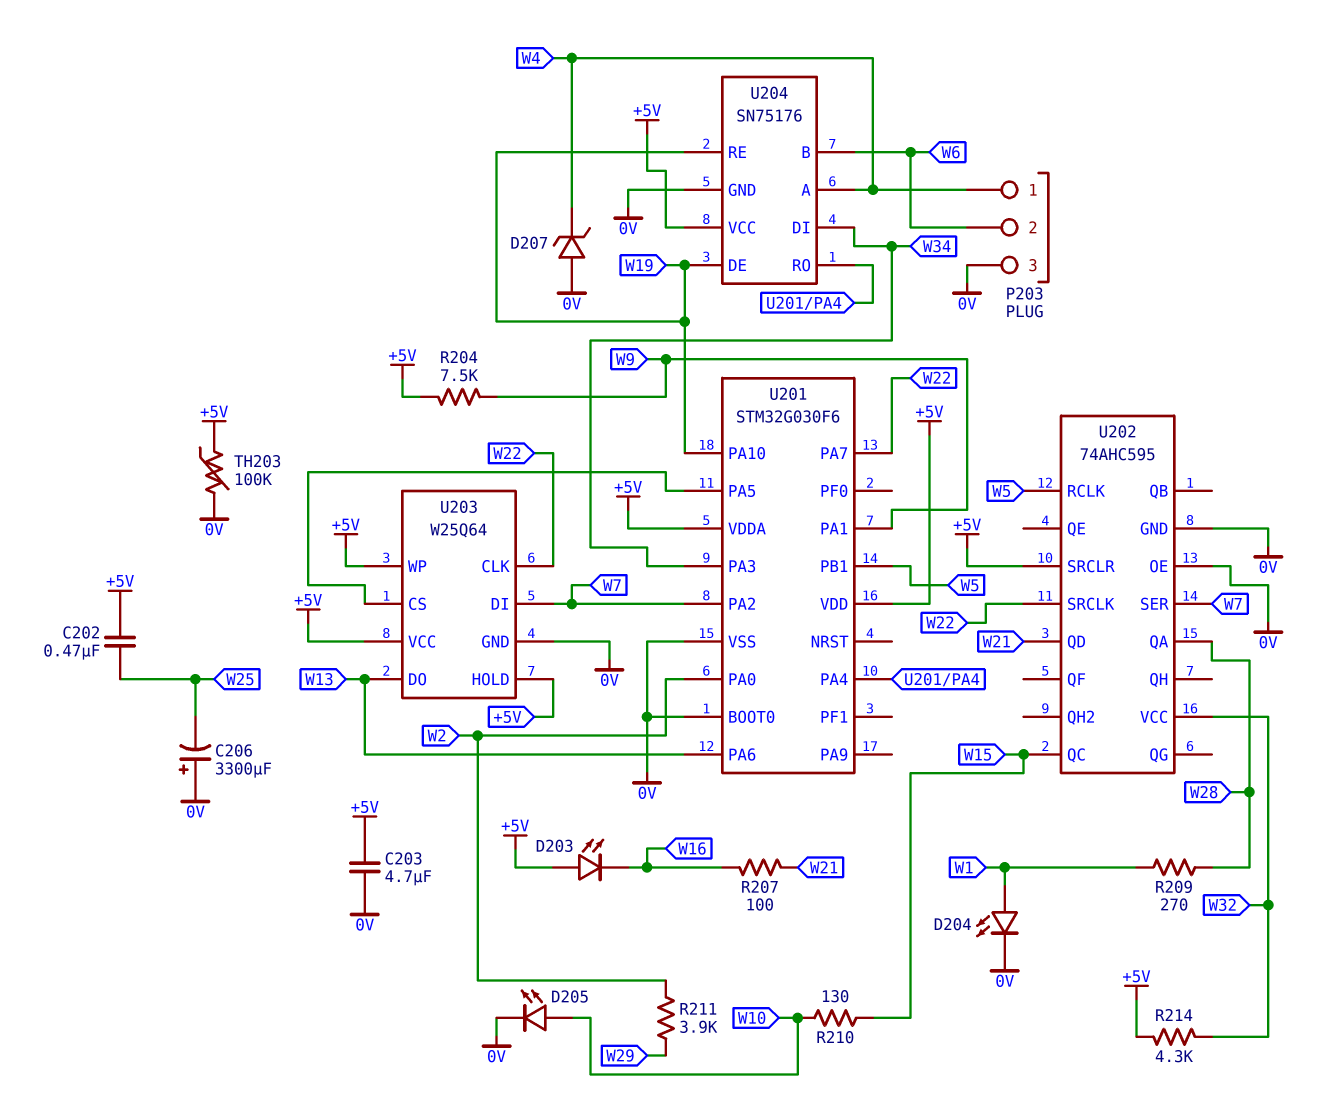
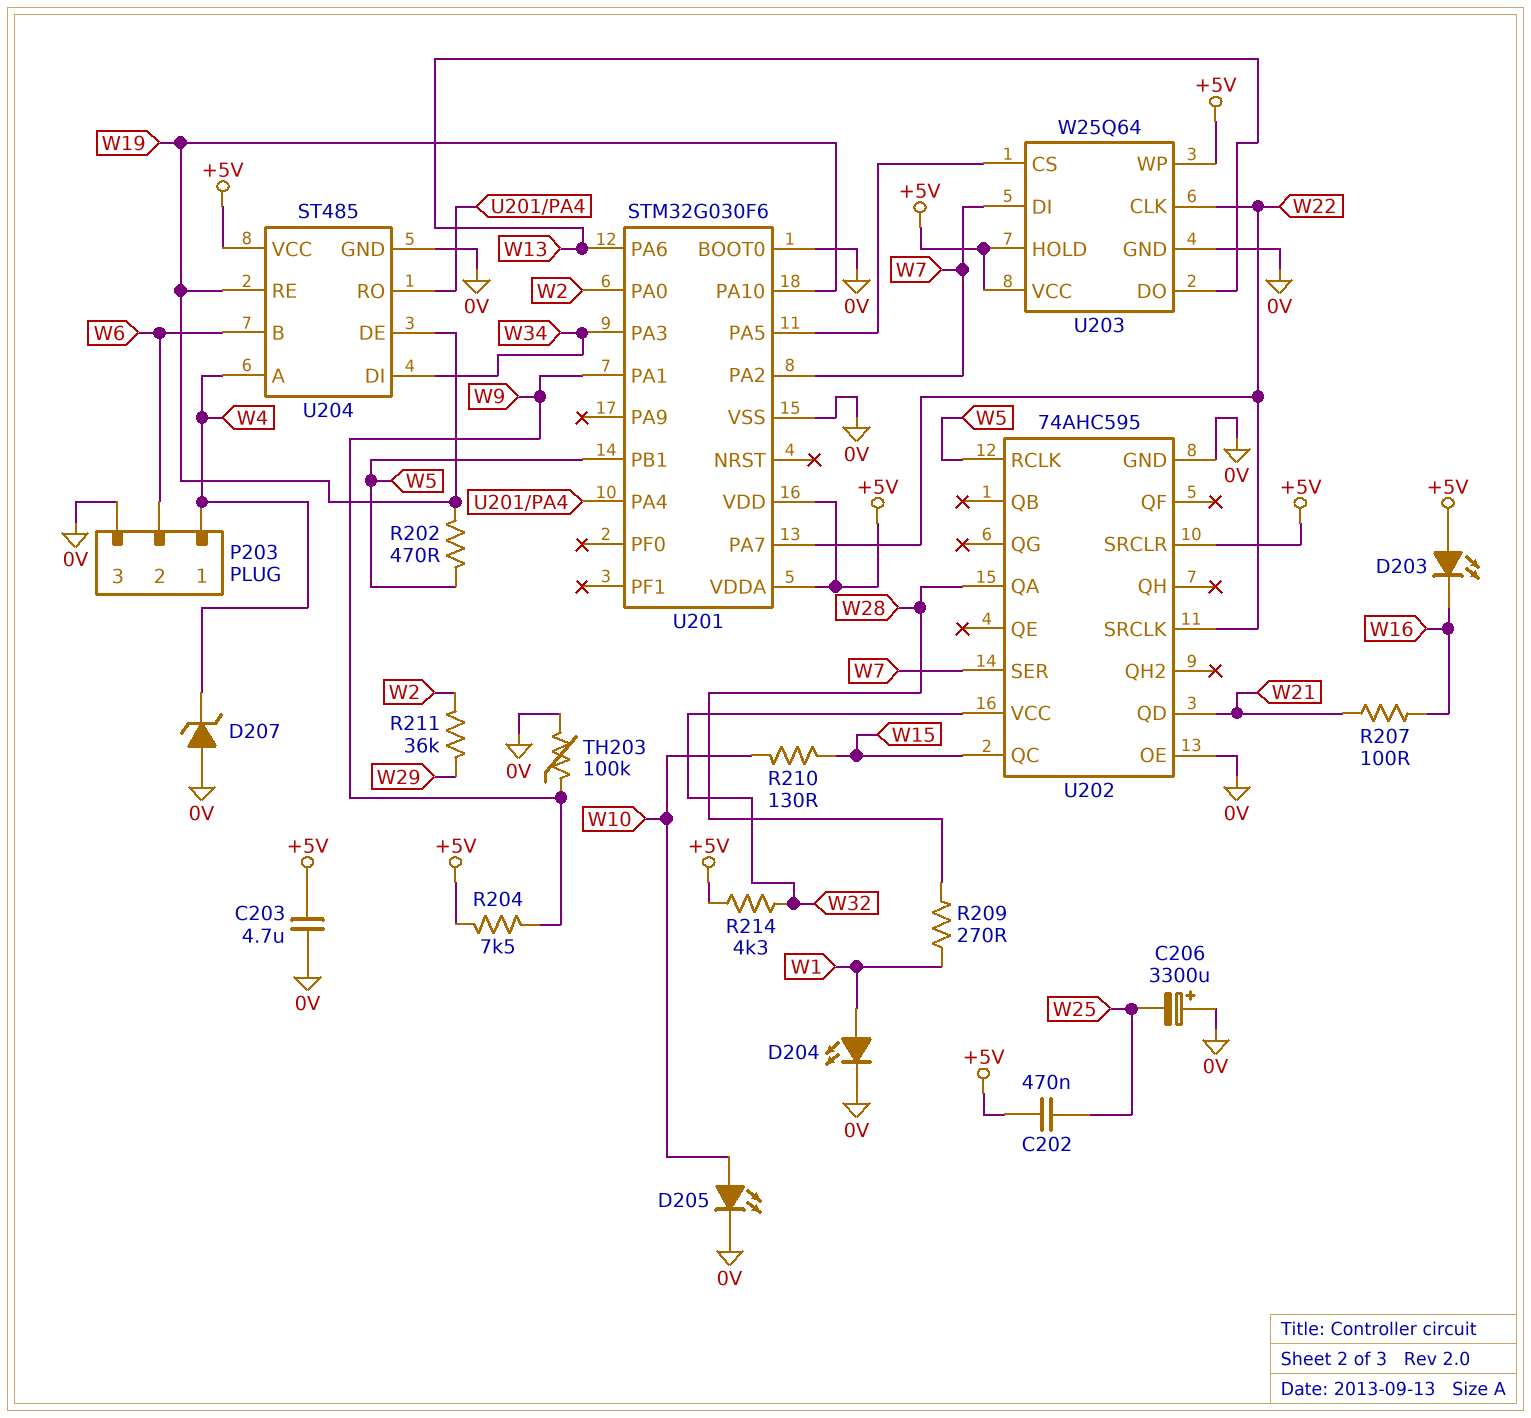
R202: none -> 470 (W5, W19)
R211: 3.9k (W2, W29) -> 36k (W2, W29)
TH203: 100k (+5V, 0V) -> 100k (0V, W9)
U204: SN75176 -> ST485

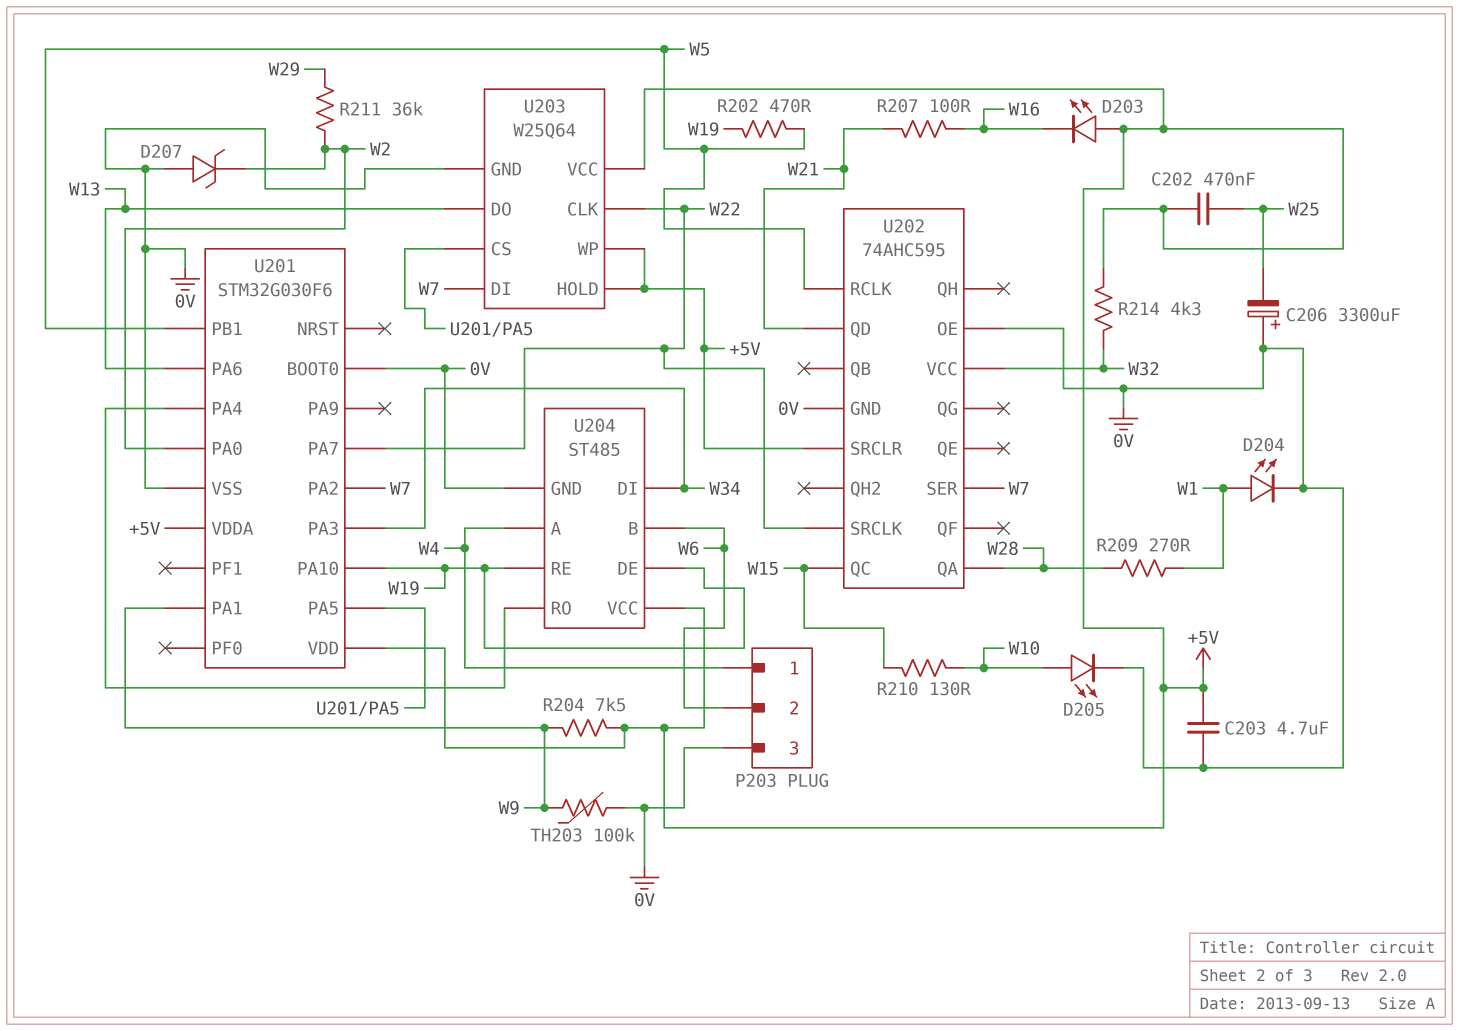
D207: zener (A 0V, K W4) -> zener (A 0V, K W2)

